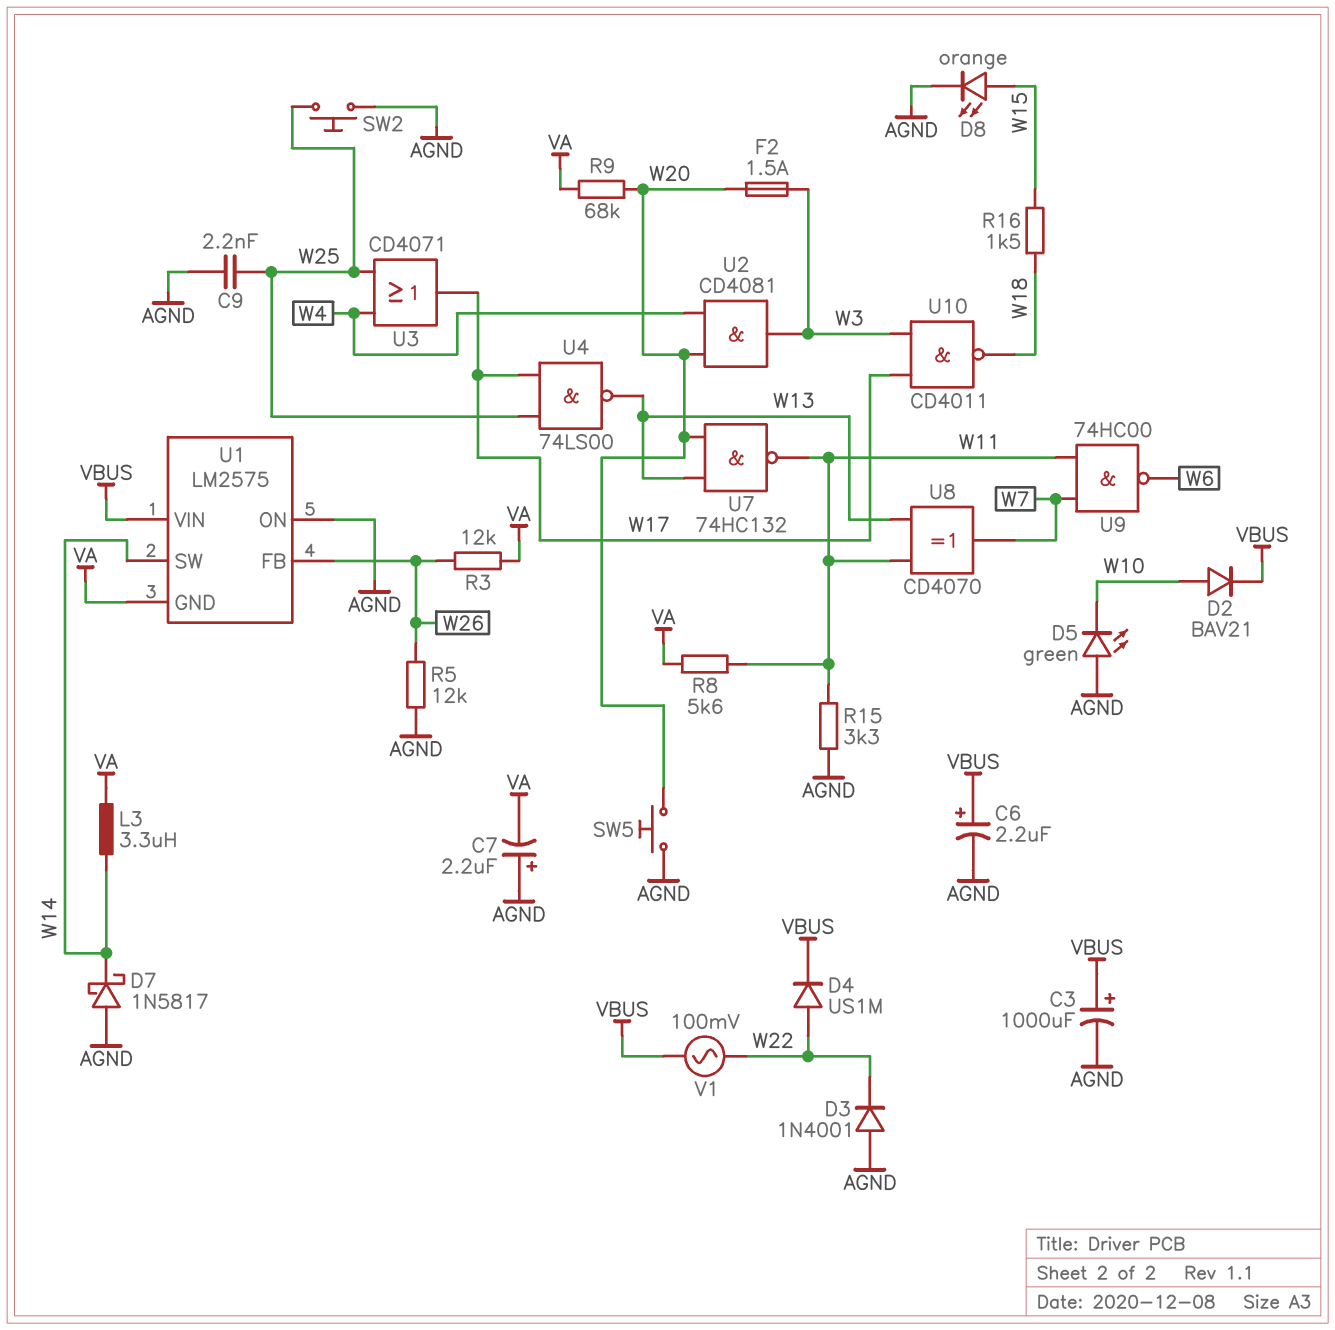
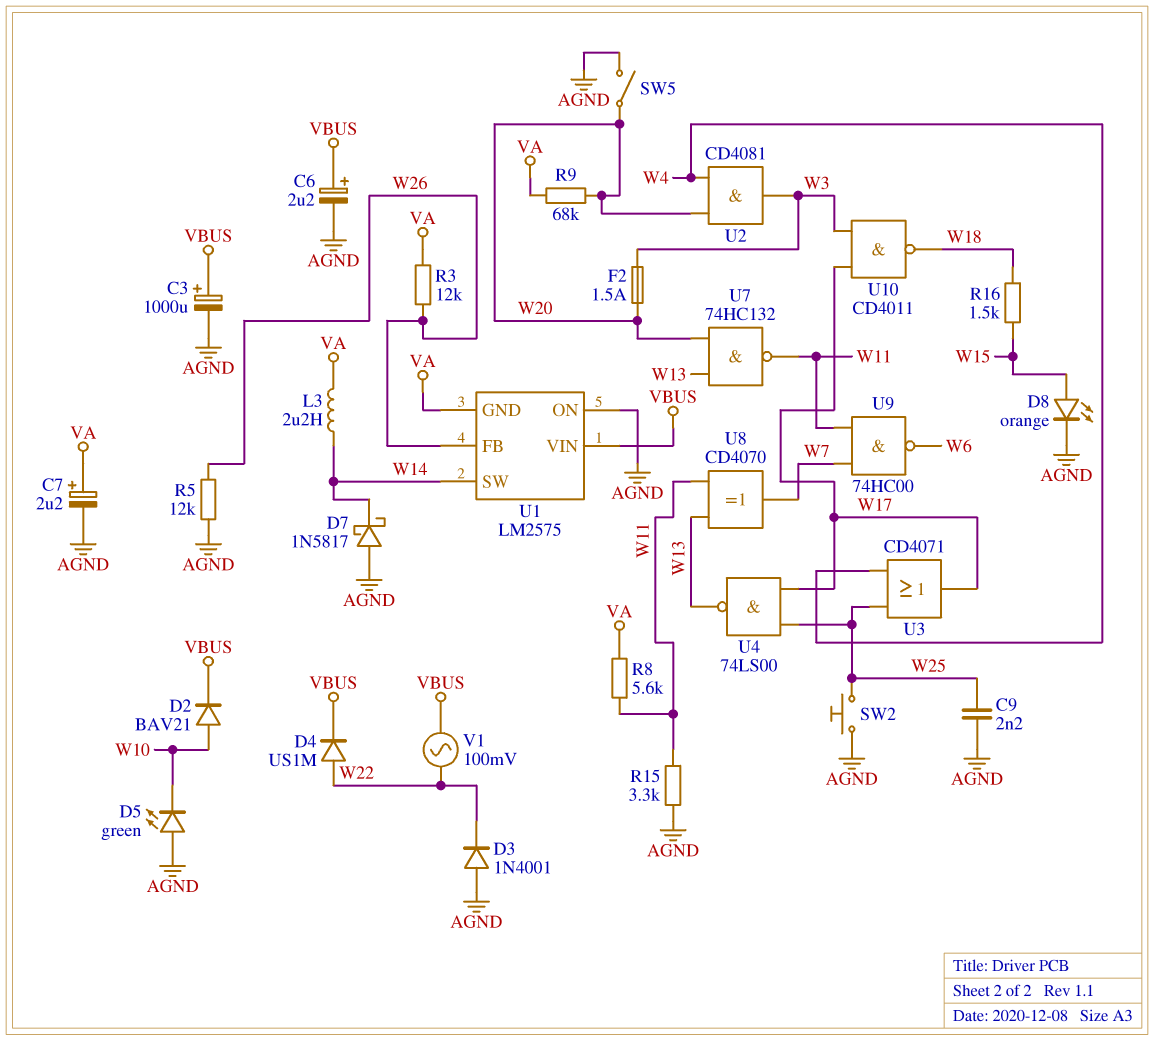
C7: 2.2uF (plus AGND, minus VA) -> 2.2uF (plus VA, minus AGND)
L3: 3.3uH (VA, W14) -> 2.2uH (VA, W14)
SW5: button (AGND, W20) -> switch (AGND, W20)

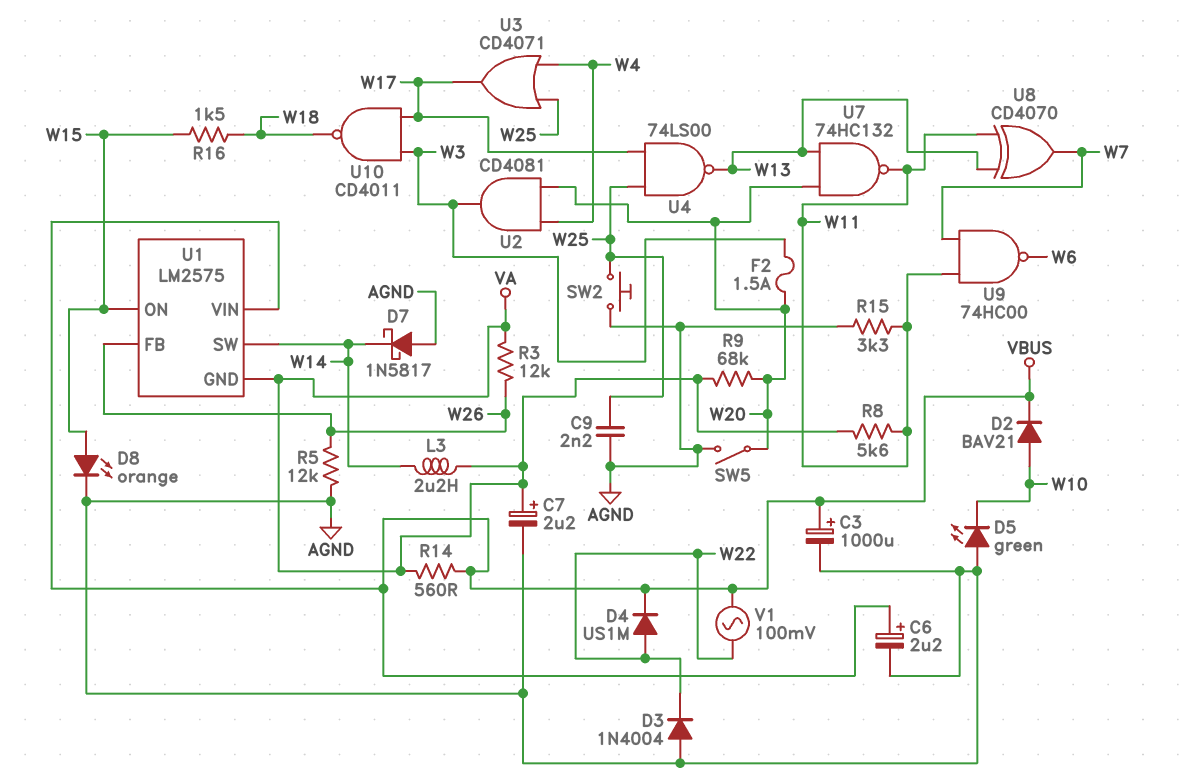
D3: diode 1N4001 (A AGND, K W22) -> diode 1N4004 (A AGND, K W22)
R14: none -> 560 (VA, VBUS)
U1 pin ON: AGND -> W15

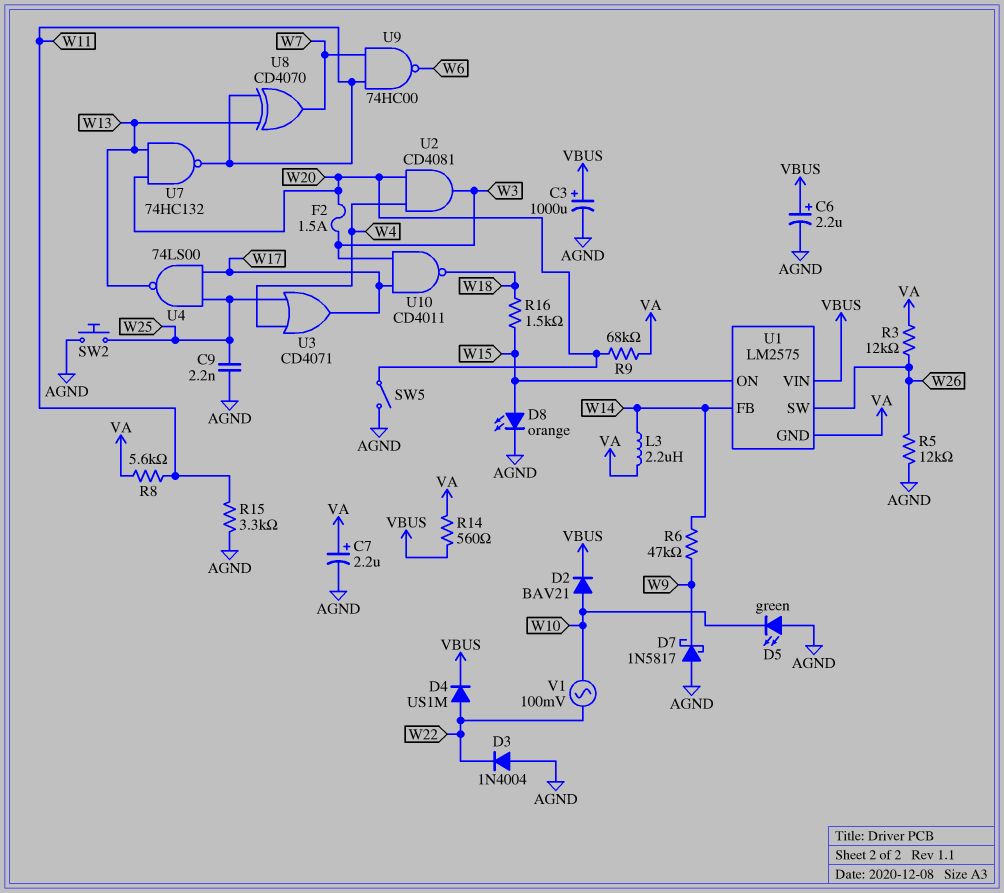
D7: schottky 1N5817 (A AGND, K W14) -> schottky 1N5817 (A AGND, K W9)
R6: none -> 47k (W9, W14)
U1 pin FB: W26 -> W14
U1 pin SW: W14 -> W26
V1: AC 100mV (VBUS, W22) -> AC 100mV (W10, W22)

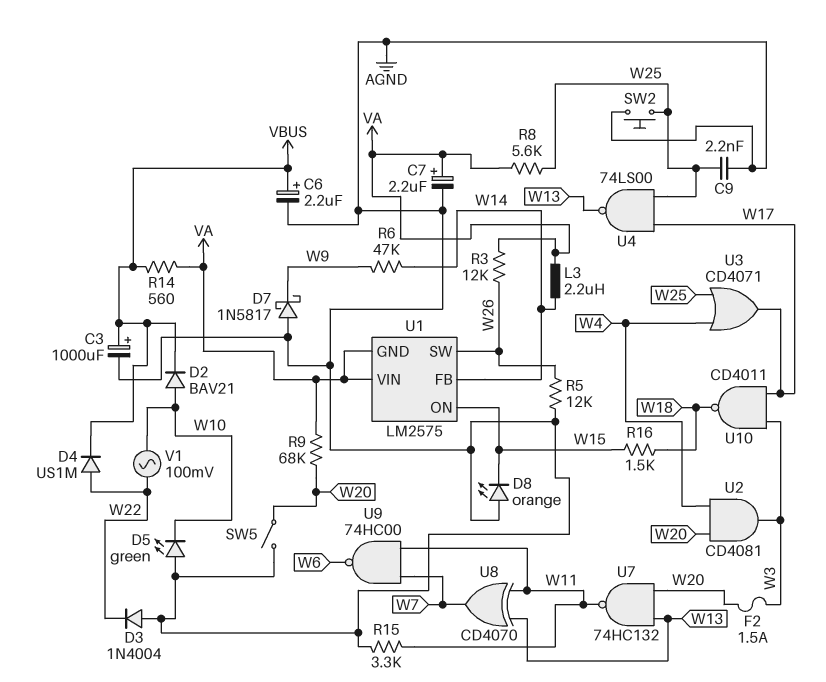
D8: LED orange (A W15, K AGND) -> LED orange (A AGND, K W15)
R8: 5.6k (VA, W11) -> 5.6k (VA, W25)
U1 pin VIN: VBUS -> VA

